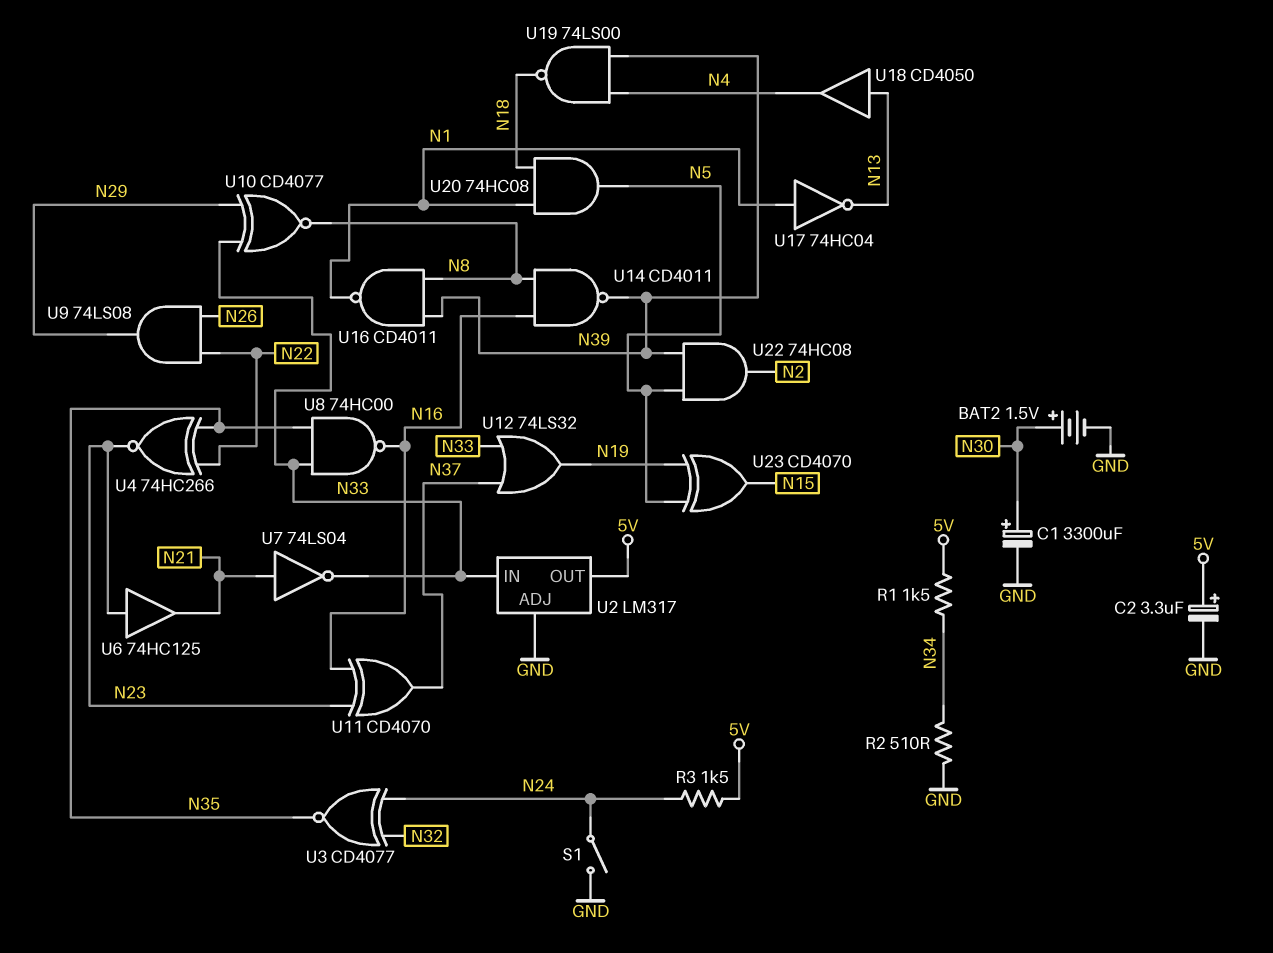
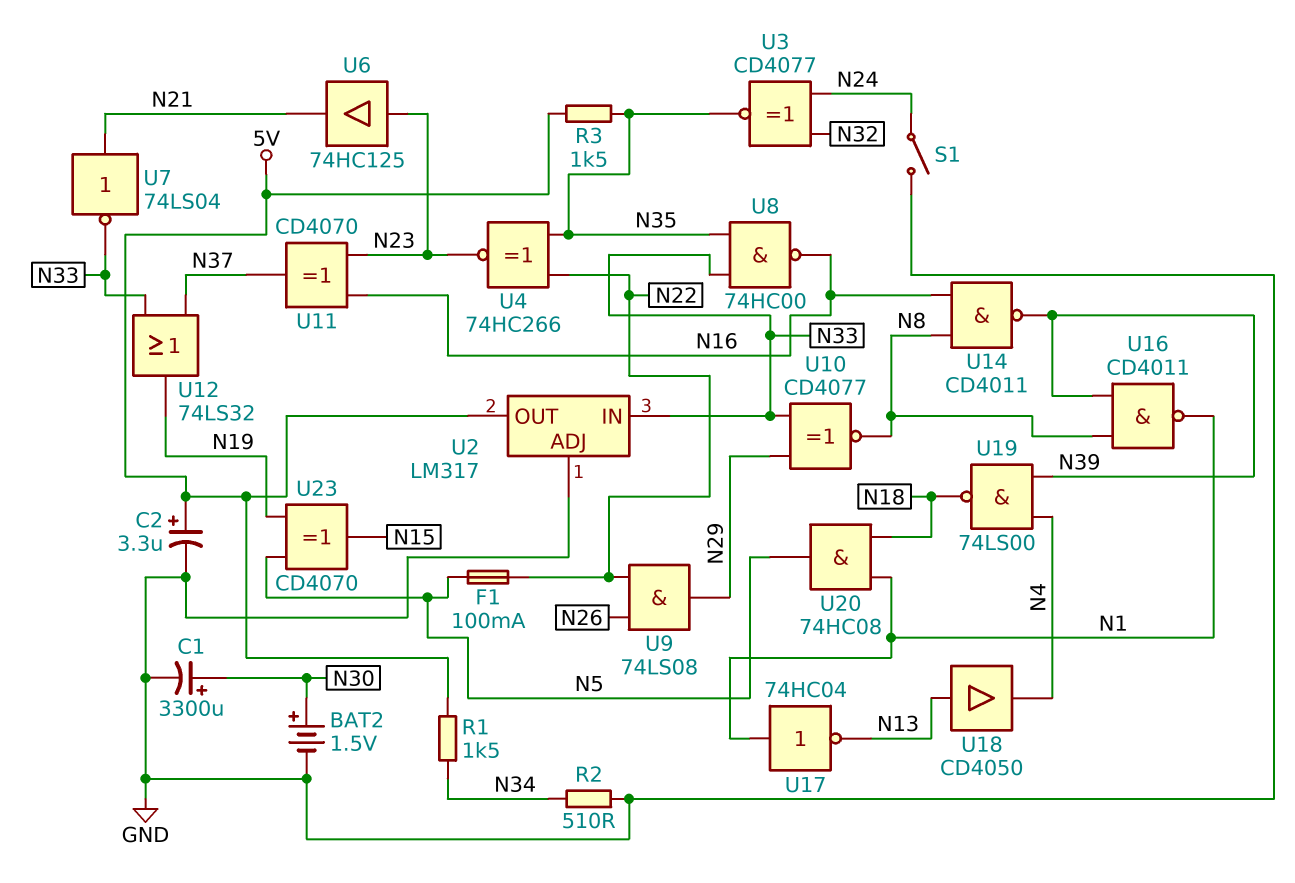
F1: none -> 100mA (N5, N22)
R3: 1.5k (5V, N24) -> 1.5k (5V, N35)
U22: AND 74HC08 (in N5, in N39, out N2) -> none

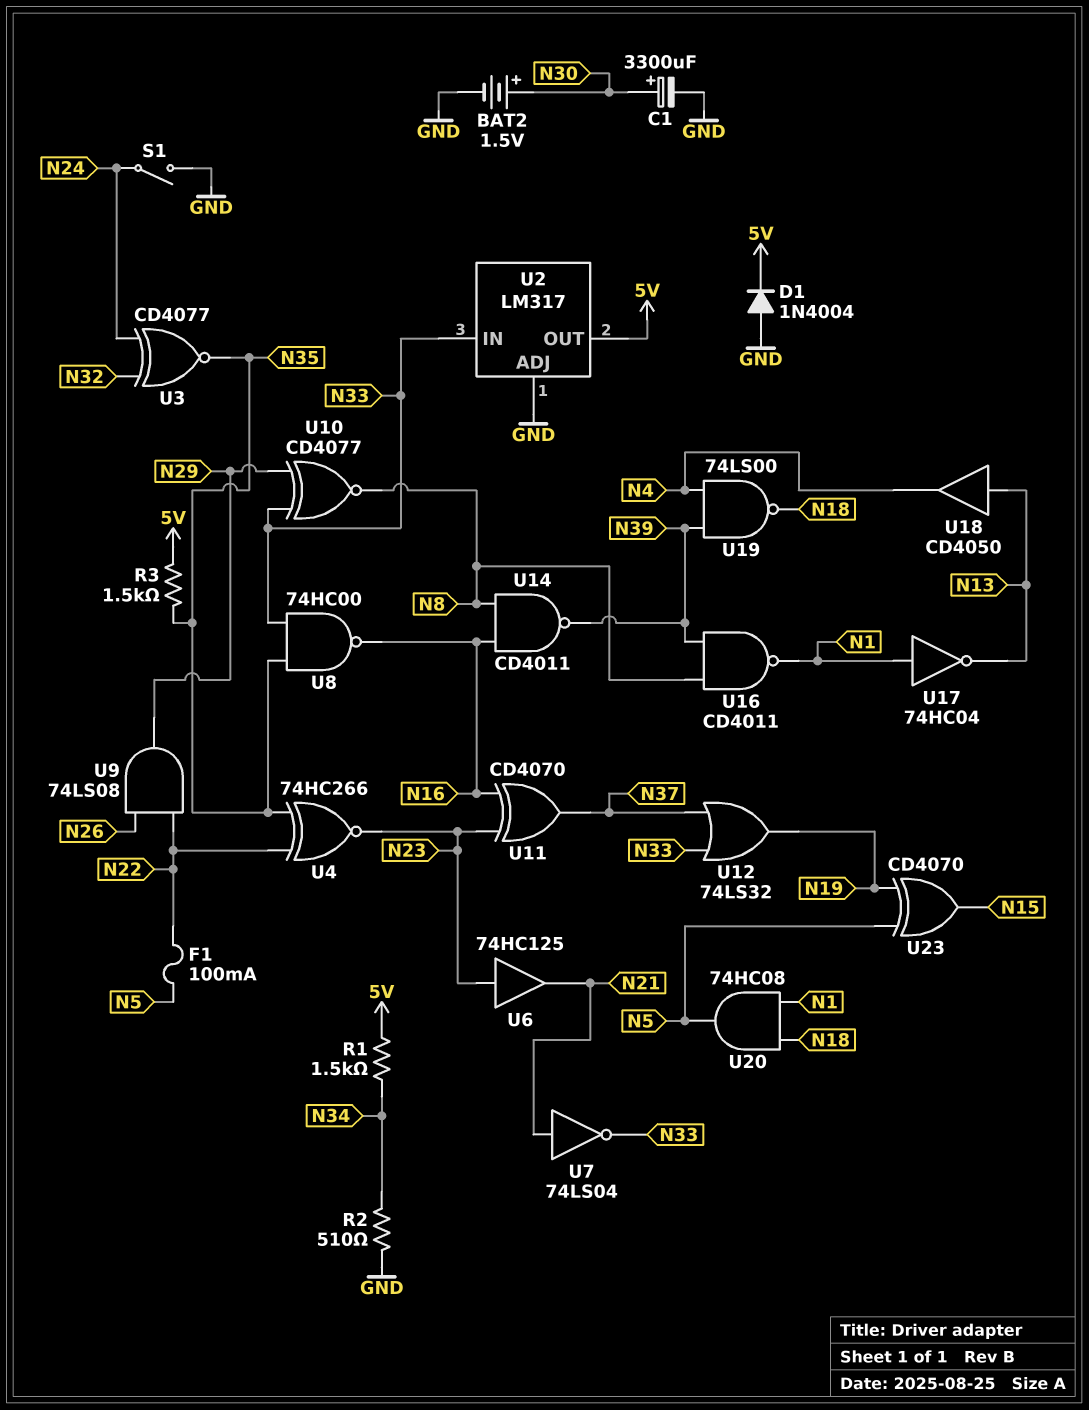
C2: 3.3uF (plus 5V, minus GND) -> none
D1: none -> diode 1N4004 (A GND, K 5V)

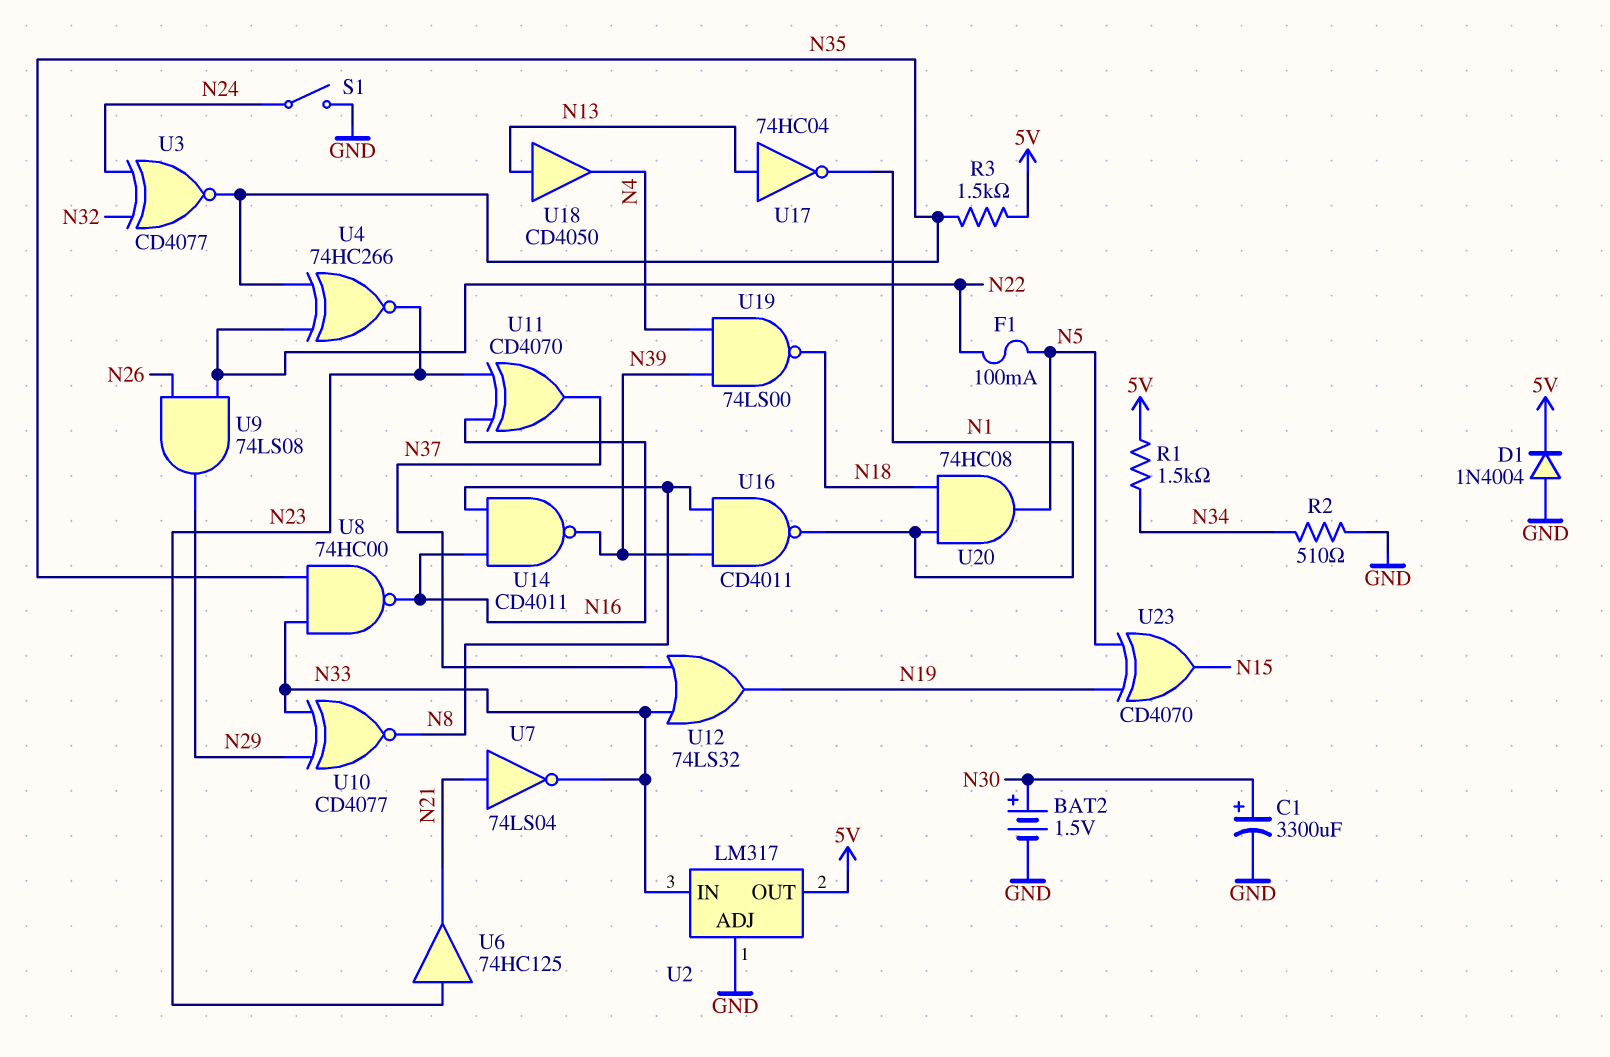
U17: NOT 74HC04 (in N1, out N13) -> NOT 74HC04 (in N13, out N1)

